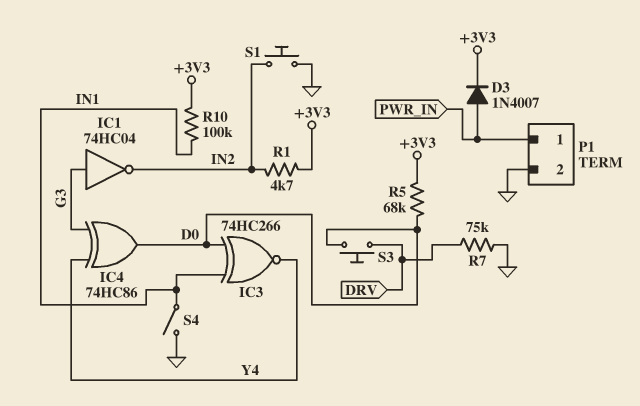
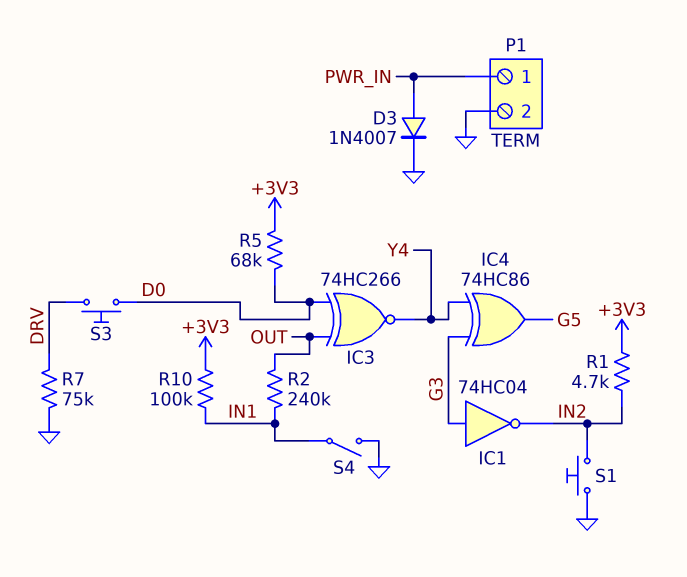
D3: diode 1N4007 (A PWR_IN, K +3V3) -> diode 1N4007 (A PWR_IN, K GND)
IC3: XNOR 74HC266 (in D0, in IN1, out Y4) -> XNOR 74HC266 (in D0, in OUT, out Y4)
IC4: XOR 74HC86 (in G3, in Y4, out D0) -> XOR 74HC86 (in G3, in Y4, out G5)
R2: none -> 240k (IN1, OUT)

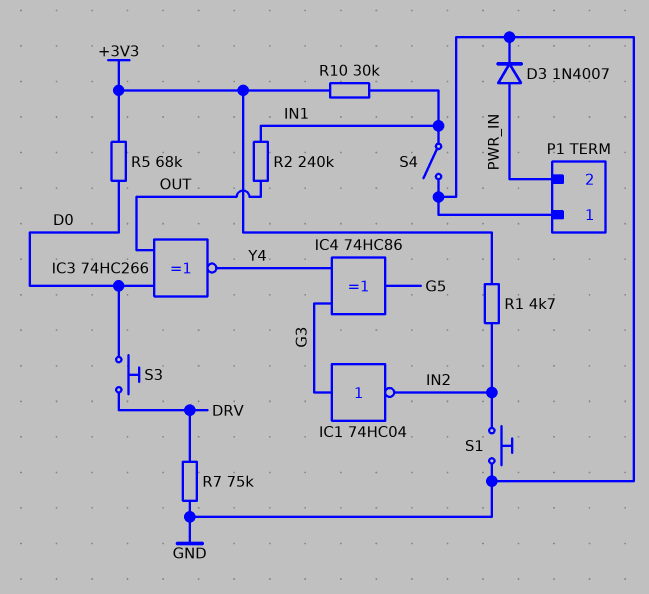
P1 pin 1: PWR_IN -> GND
P1 pin 2: GND -> PWR_IN
R10: 100k (+3V3, IN1) -> 30k (+3V3, IN1)

